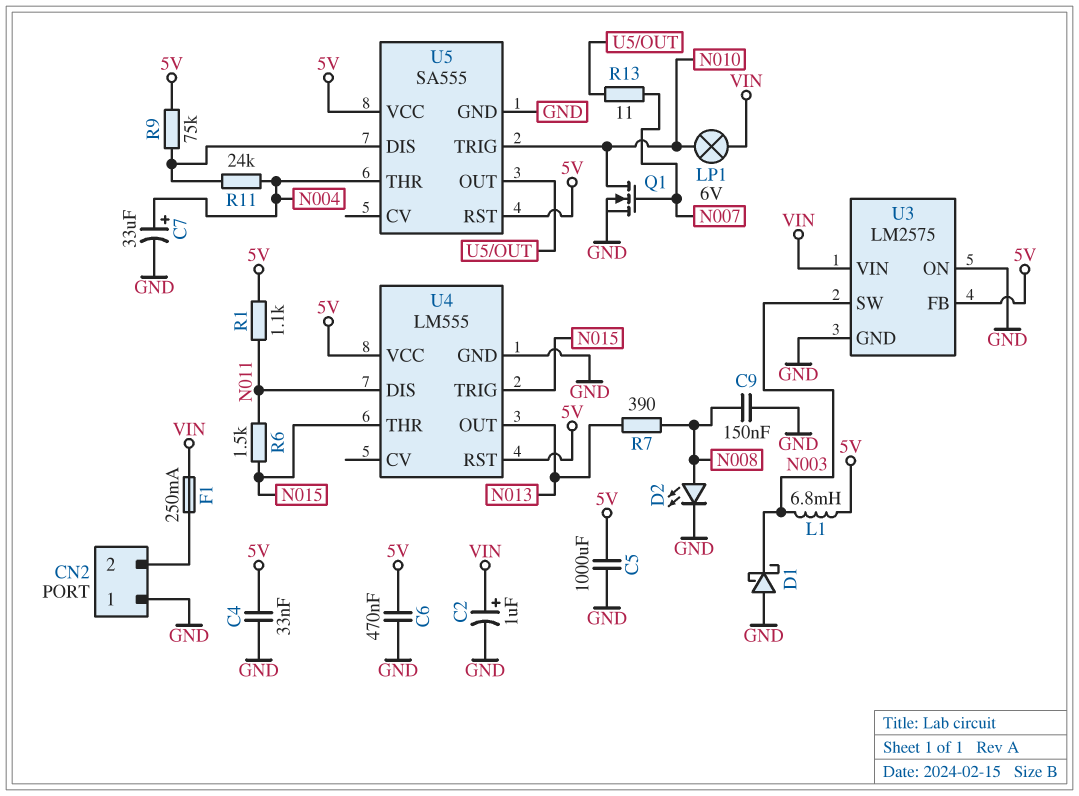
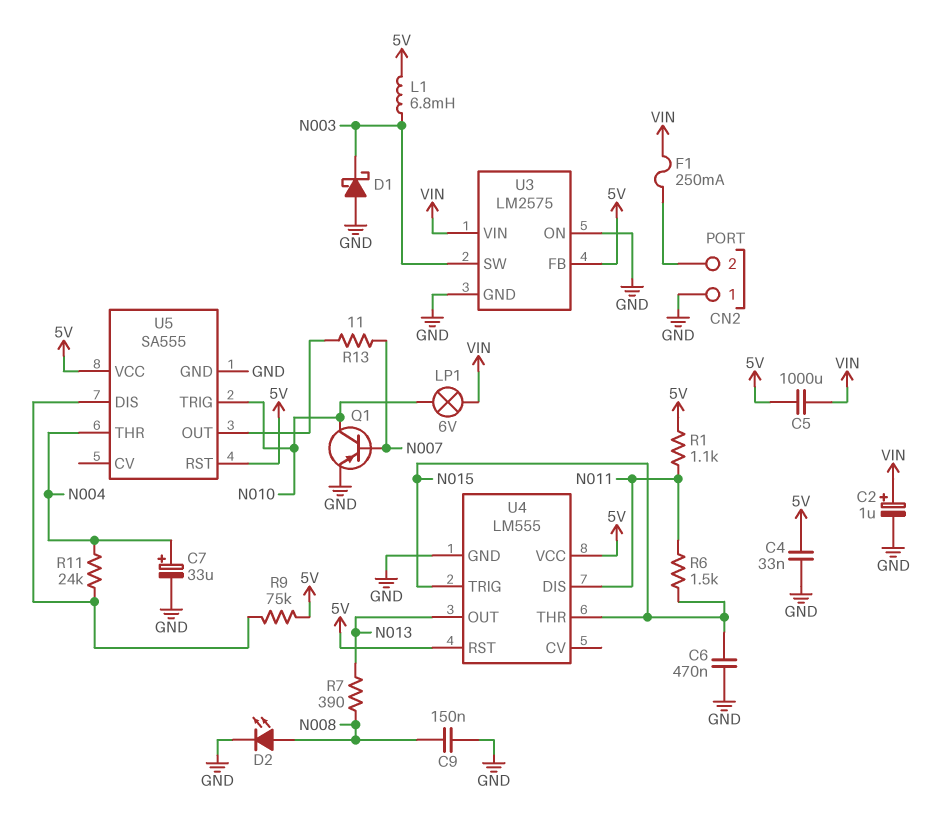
C5: 1000uF (5V, GND) -> 1000uF (5V, VIN)
C6: 470nF (5V, GND) -> 470nF (GND, N015)
Q1: NMOS (G N007, D N010, S GND) -> PNP (B N007, C N010, E GND)

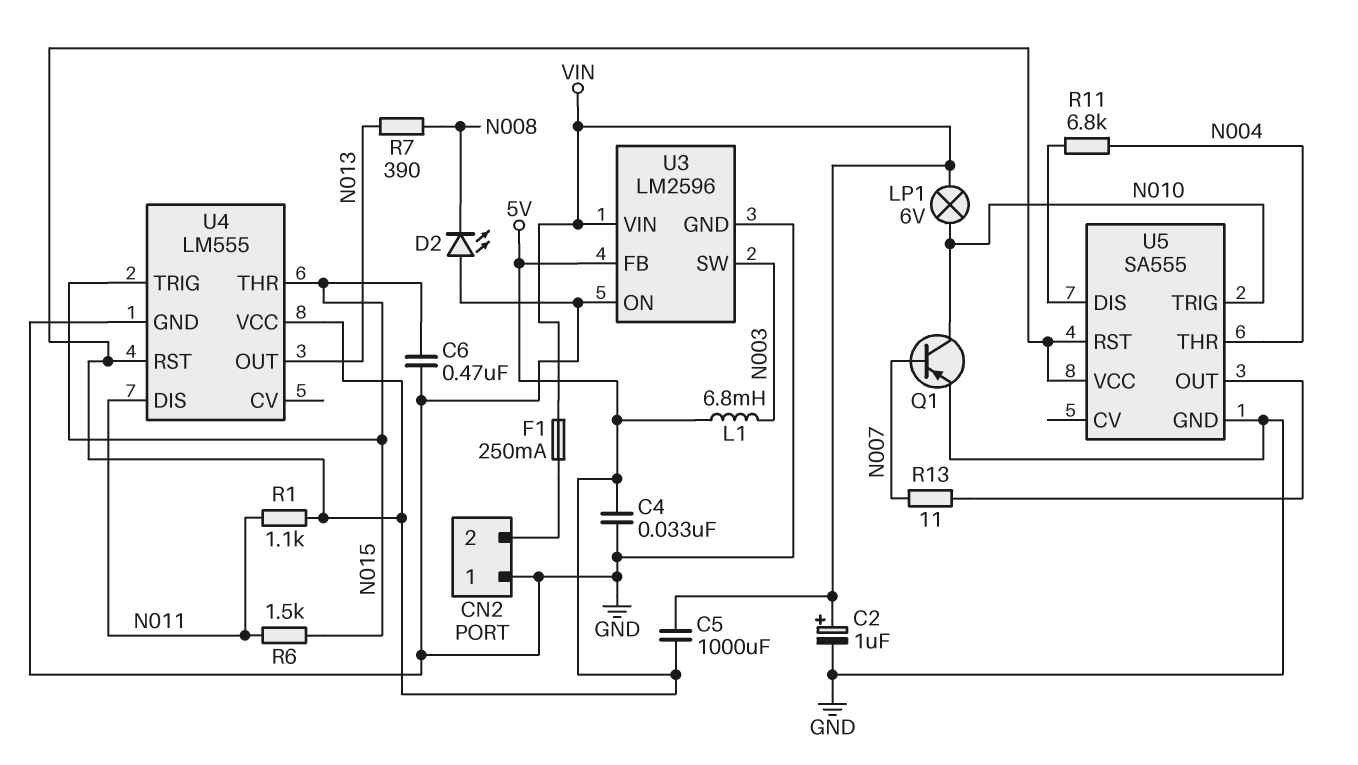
C7: 33uF (plus N004, minus GND) -> none
C9: 150nF (GND, N008) -> none
D1: schottky (A GND, K N003) -> none
D2: LED (A N008, K GND) -> LED (A GND, K N008)
R9: 75k (5V, U5/DIS) -> none
R11: 24k (N004, U5/DIS) -> 6.8k (N004, U5/DIS)
U3: LM2575 -> LM2596

